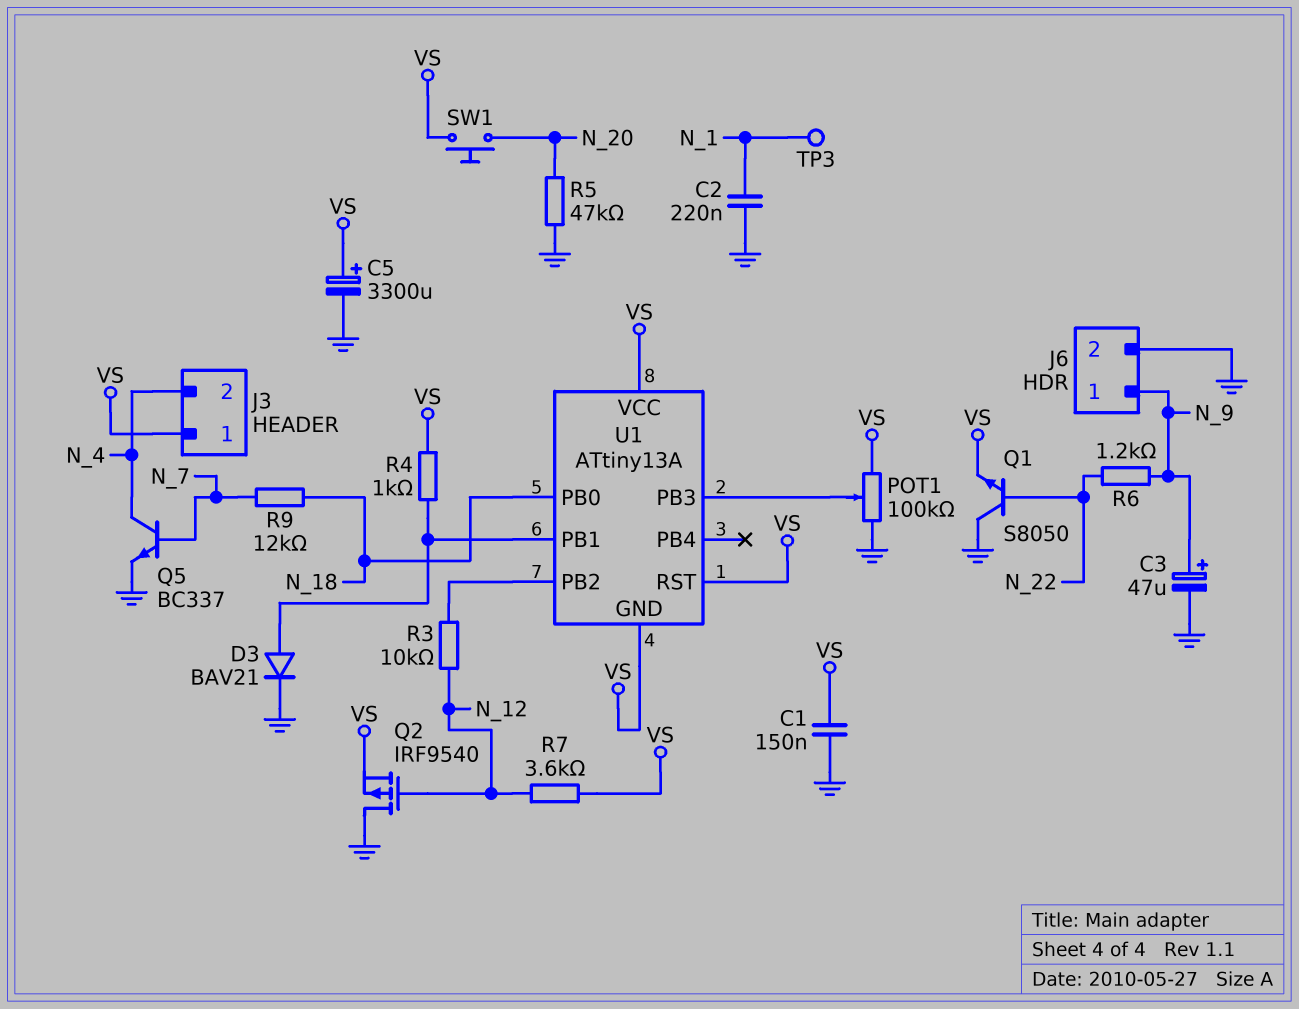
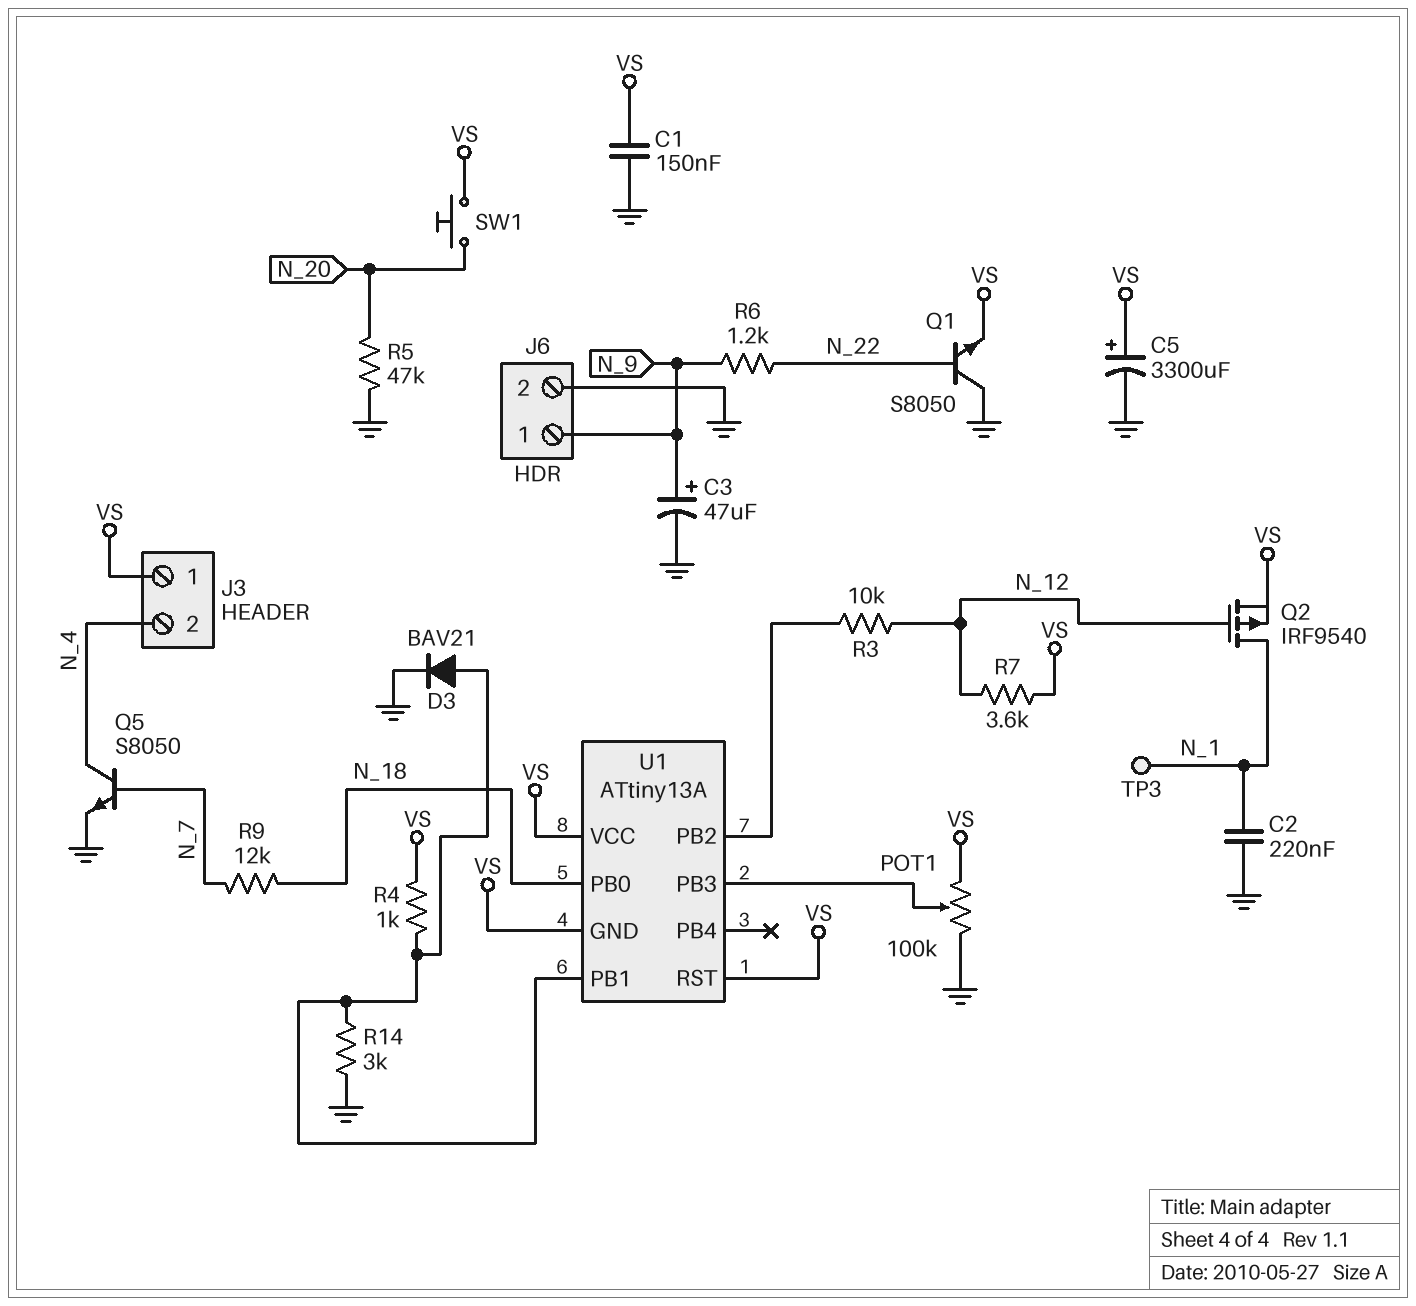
Q2: PMOS IRF9540 (G N_12, D GND, S VS) -> PMOS IRF9540 (G N_12, D N_1, S VS)
Q5: NPN BC337 (B N_7, C N_4, E GND) -> NPN S8050 (B N_7, C N_4, E GND)
R14: none -> 3k (GND, U1/PB1)

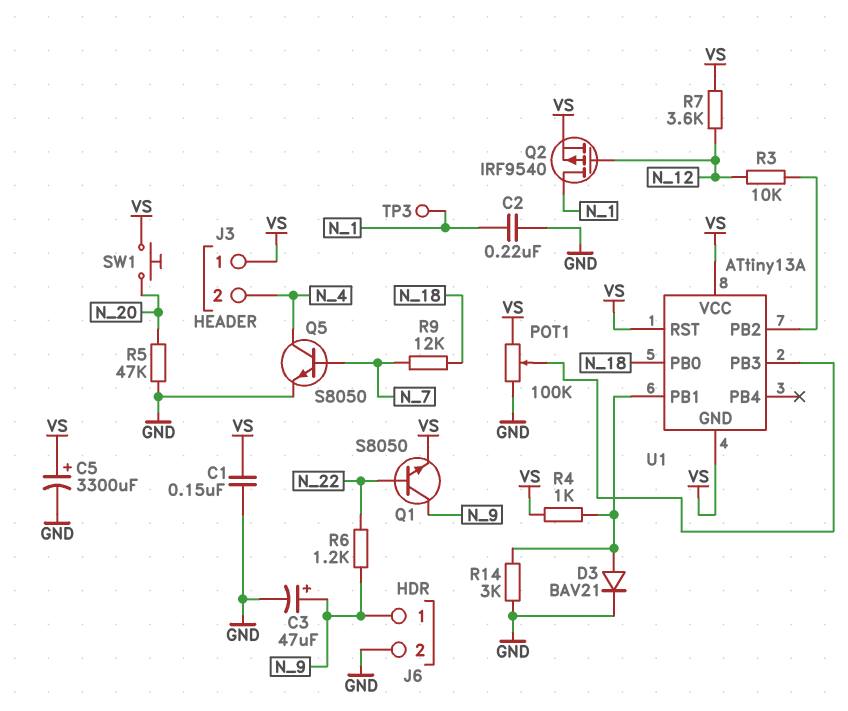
Q1: NPN S8050 (B N_22, C GND, E VS) -> NPN S8050 (B N_22, C N_9, E VS)

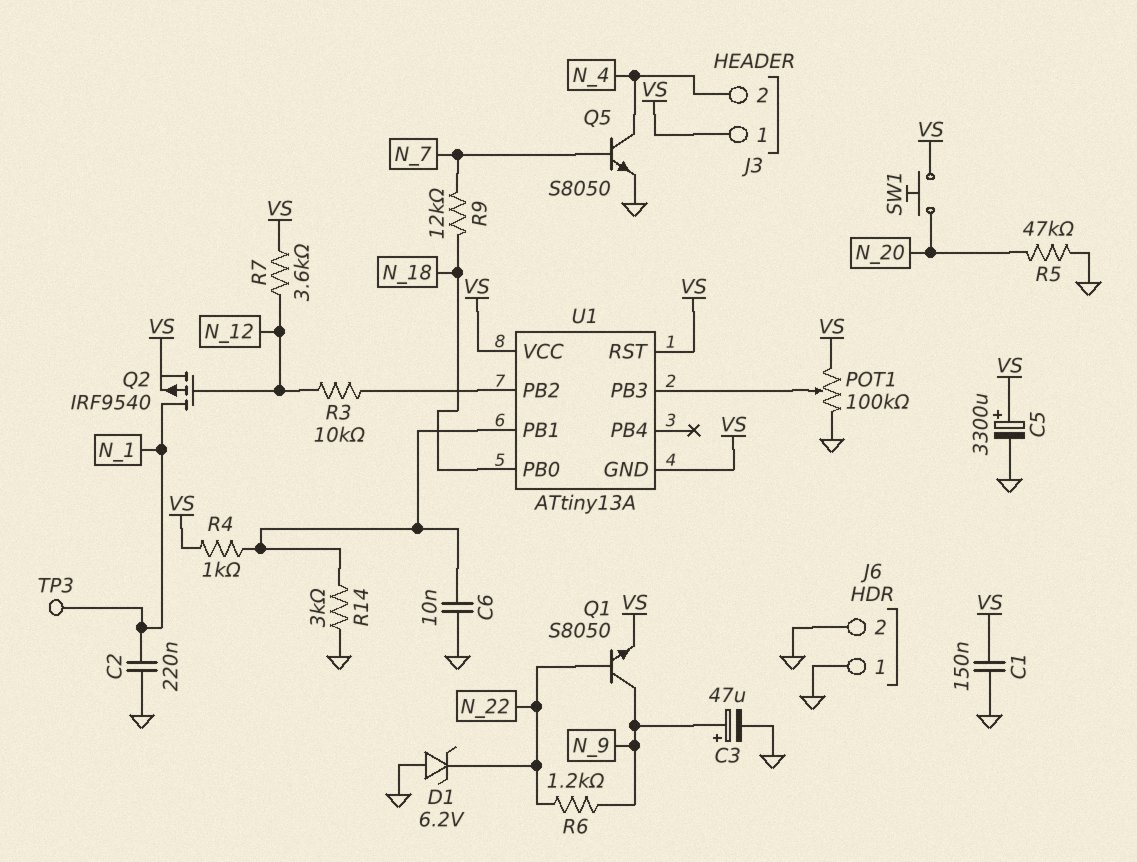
C6: none -> 10nF (GND, U1/PB1)
D1: none -> zener 6.2V (A GND, K N_22)
D3: diode BAV21 (A U1/PB1, K GND) -> none
J6 pin 1: N_9 -> GND

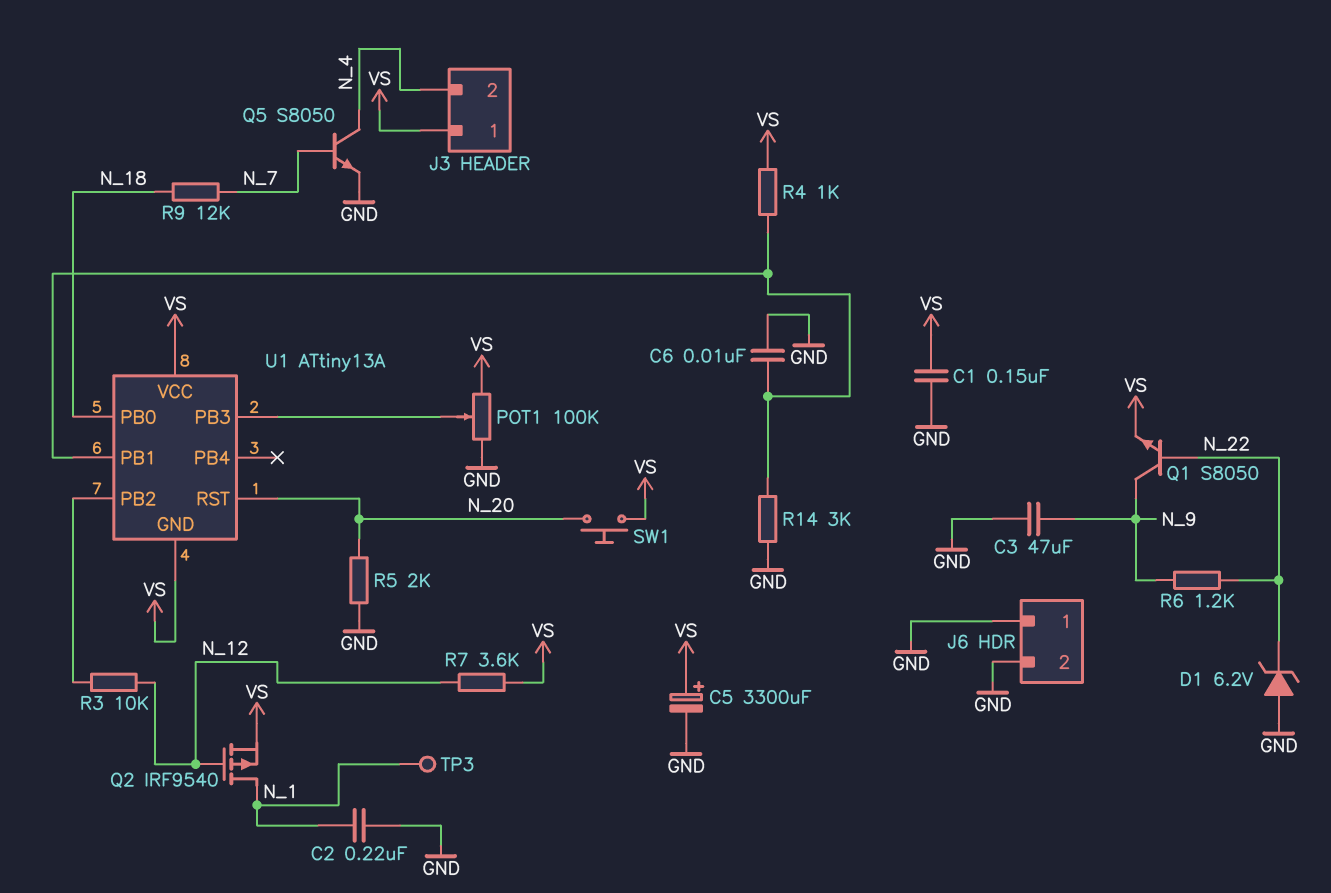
C3: 47uF (plus N_9, minus GND) -> 47uF (GND, N_9)
R5: 47k (GND, N_20) -> 2k (GND, N_20)
U1 pin RST: VS -> N_20

